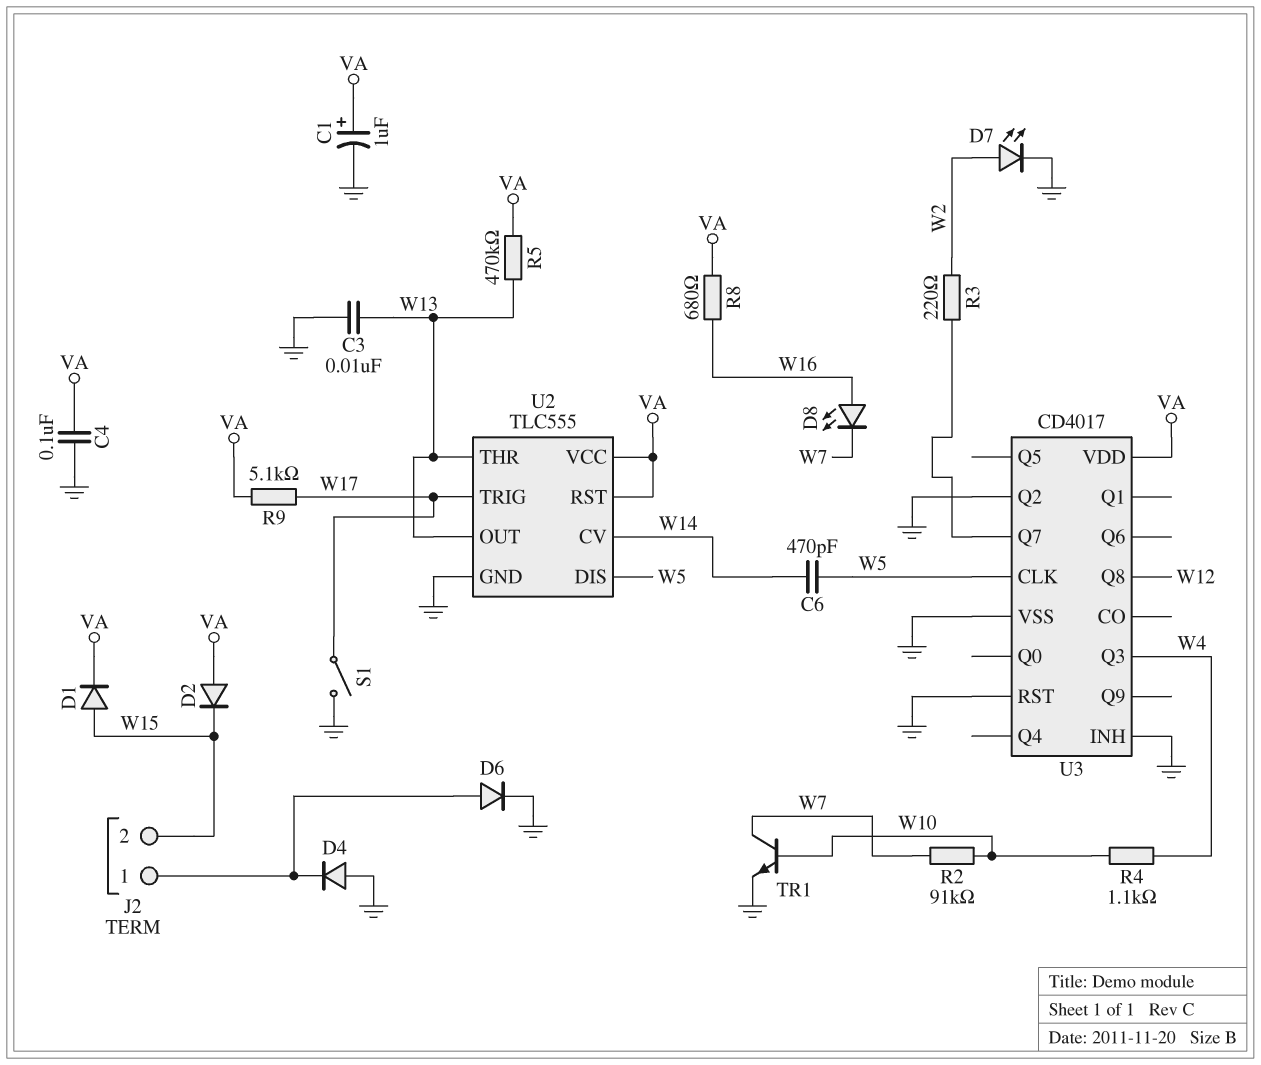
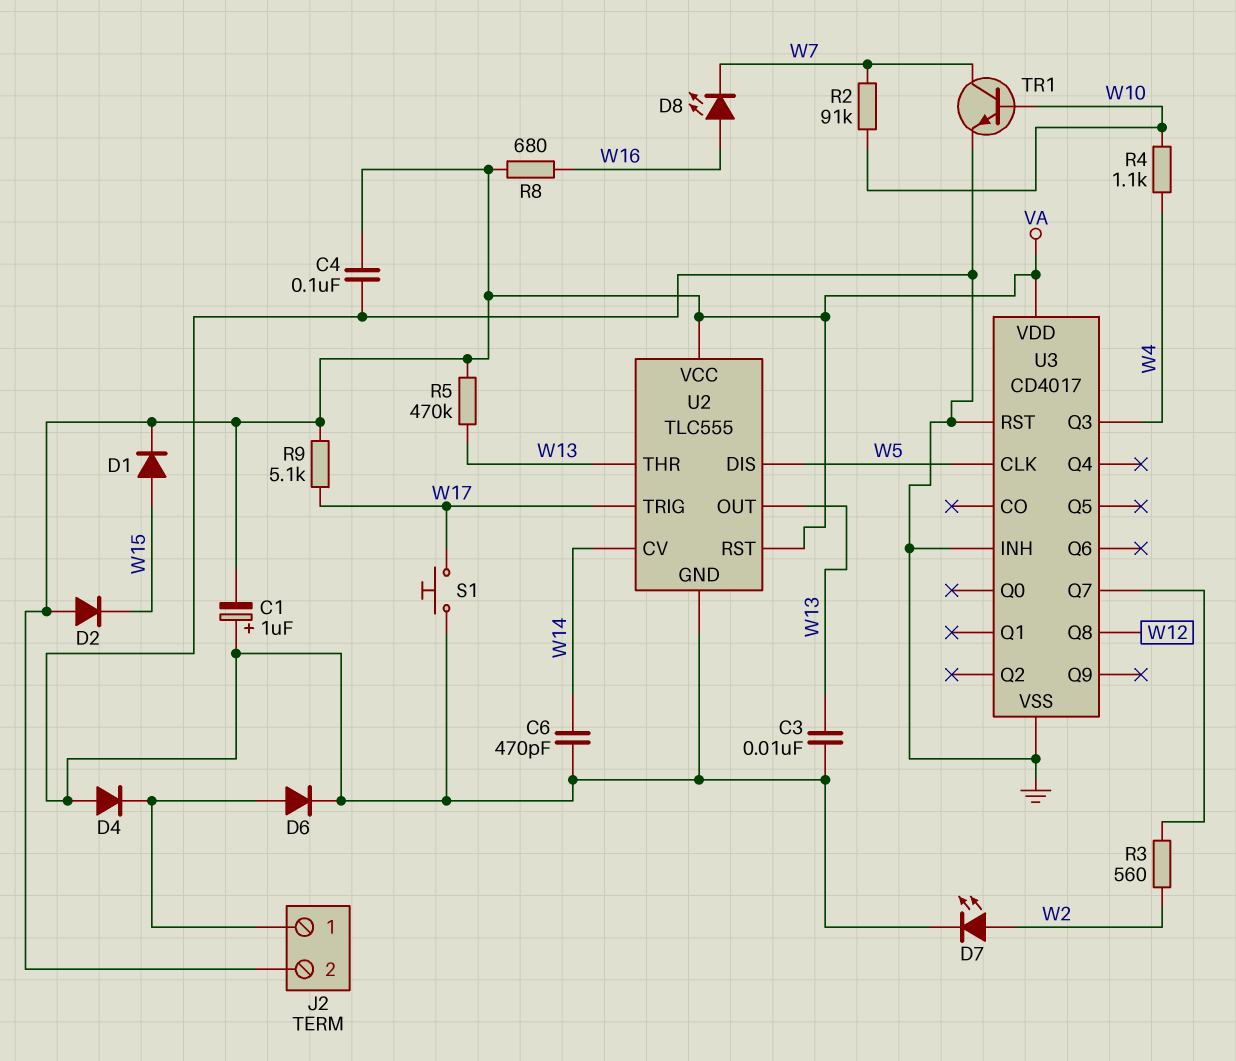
C1: 1uF (plus VA, minus GND) -> 1uF (plus GND, minus VA)
C6: 470pF (W5, W14) -> 470pF (GND, W14)
J2 pin 2: W15 -> VA
R3: 220 (U3/Q7, W2) -> 560 (U3/Q7, W2)
S1: switch (GND, W17) -> button (GND, W17)
U3 pin Q2: GND -> none

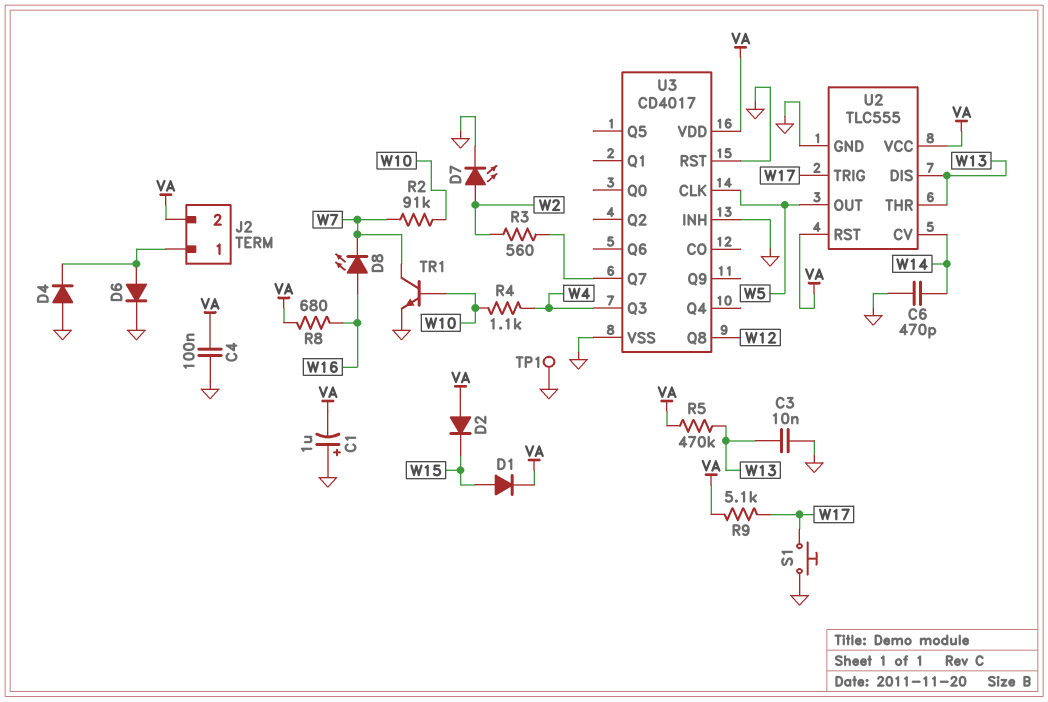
TP1: none -> test point (GND)
U2 pin DIS: W5 -> W13
U2 pin OUT: W13 -> W5

